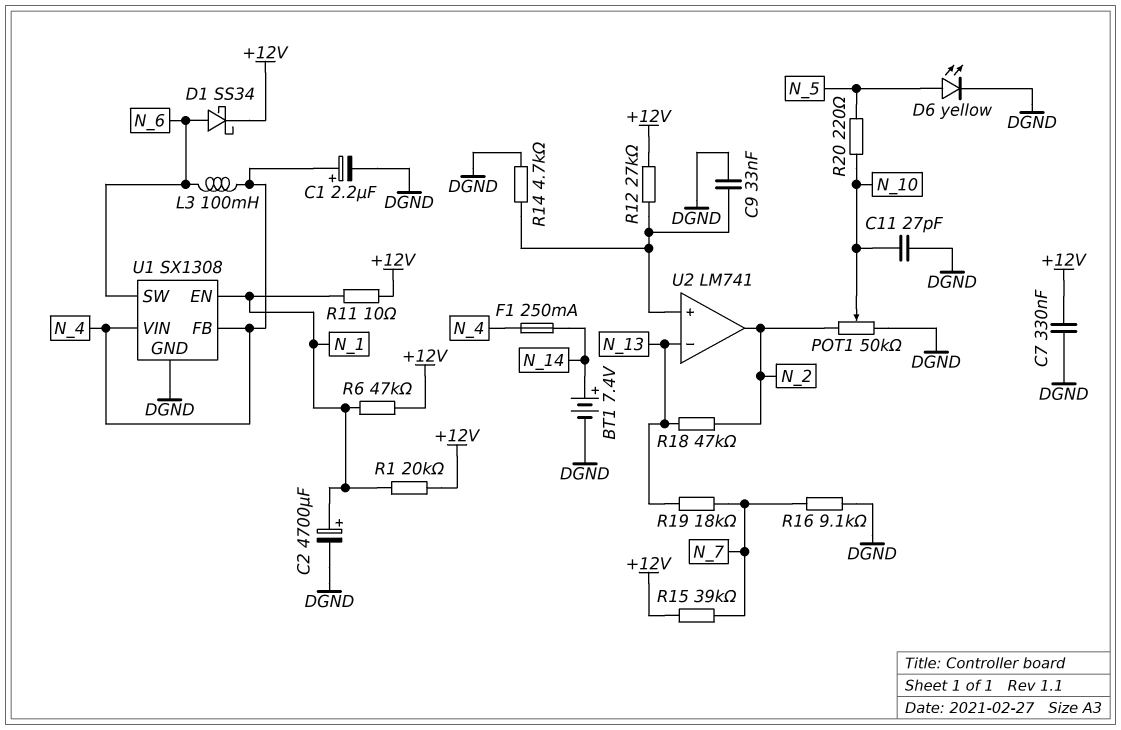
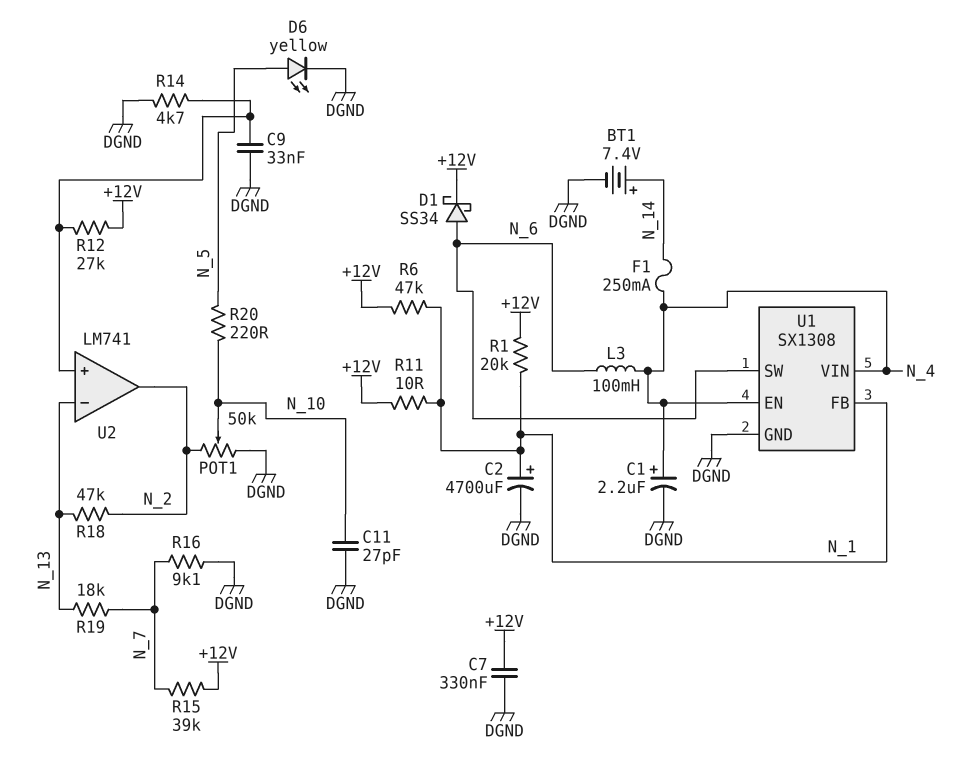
U1 pin EN: N_1 -> N_4
U1 pin FB: N_4 -> N_1

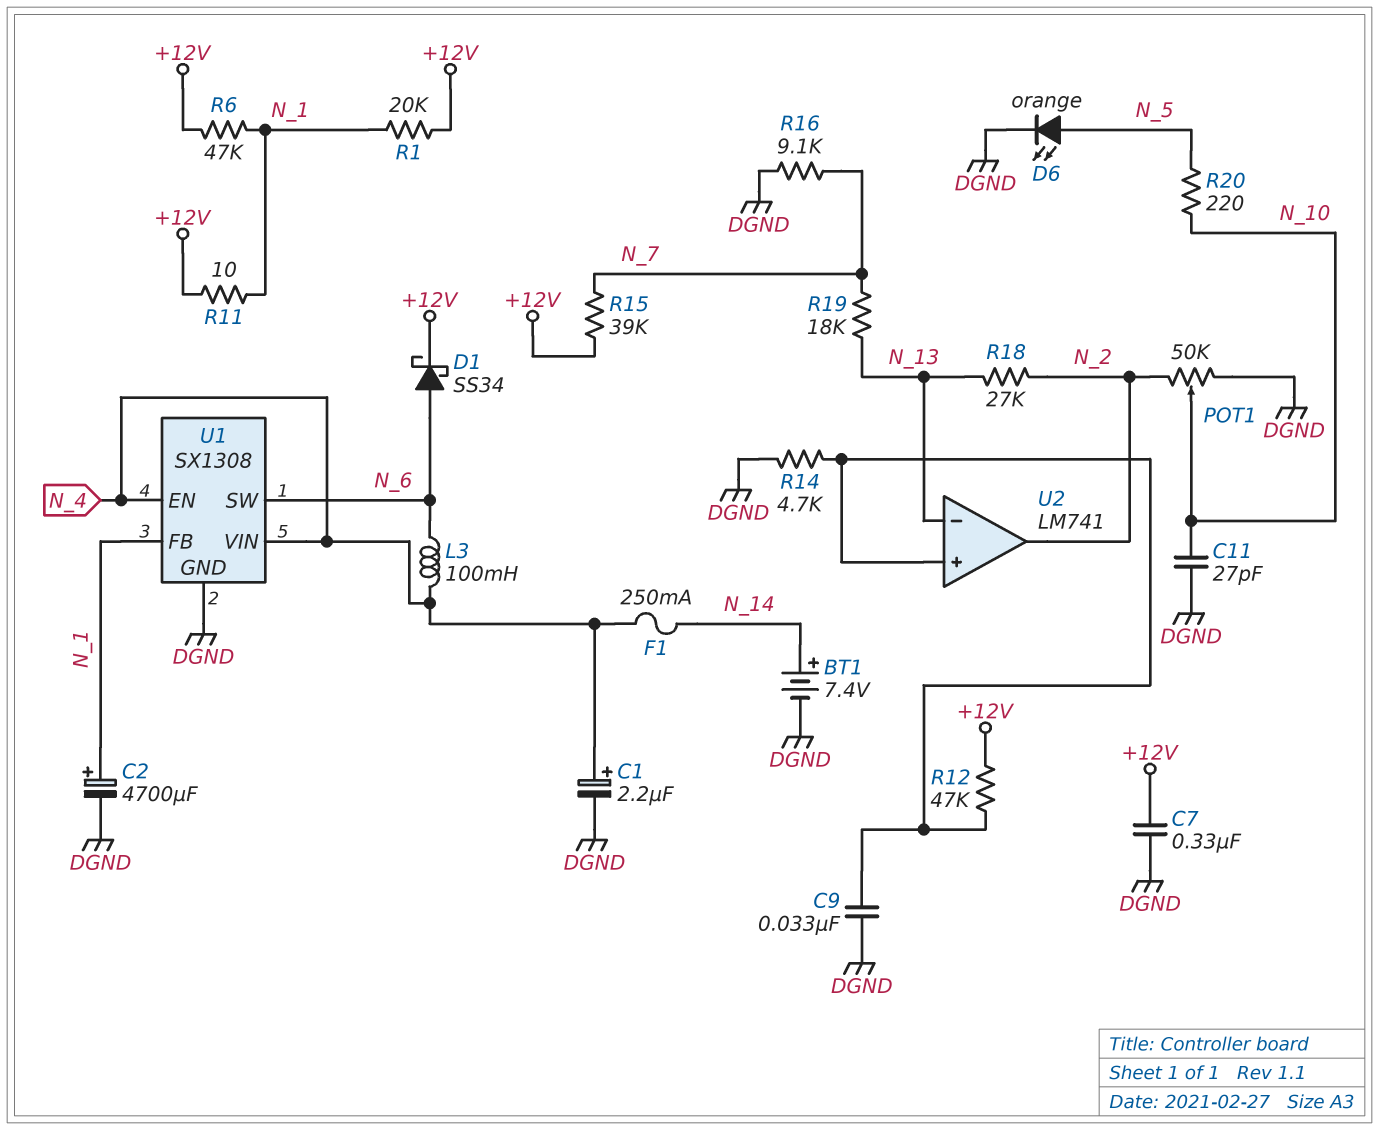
D6: LED yellow (A N_5, K DGND) -> LED orange (A N_5, K DGND)
R12: 27k (+12V, U2/in+) -> 47k (+12V, U2/in+)
R18: 47k (N_2, N_13) -> 27k (N_2, N_13)

